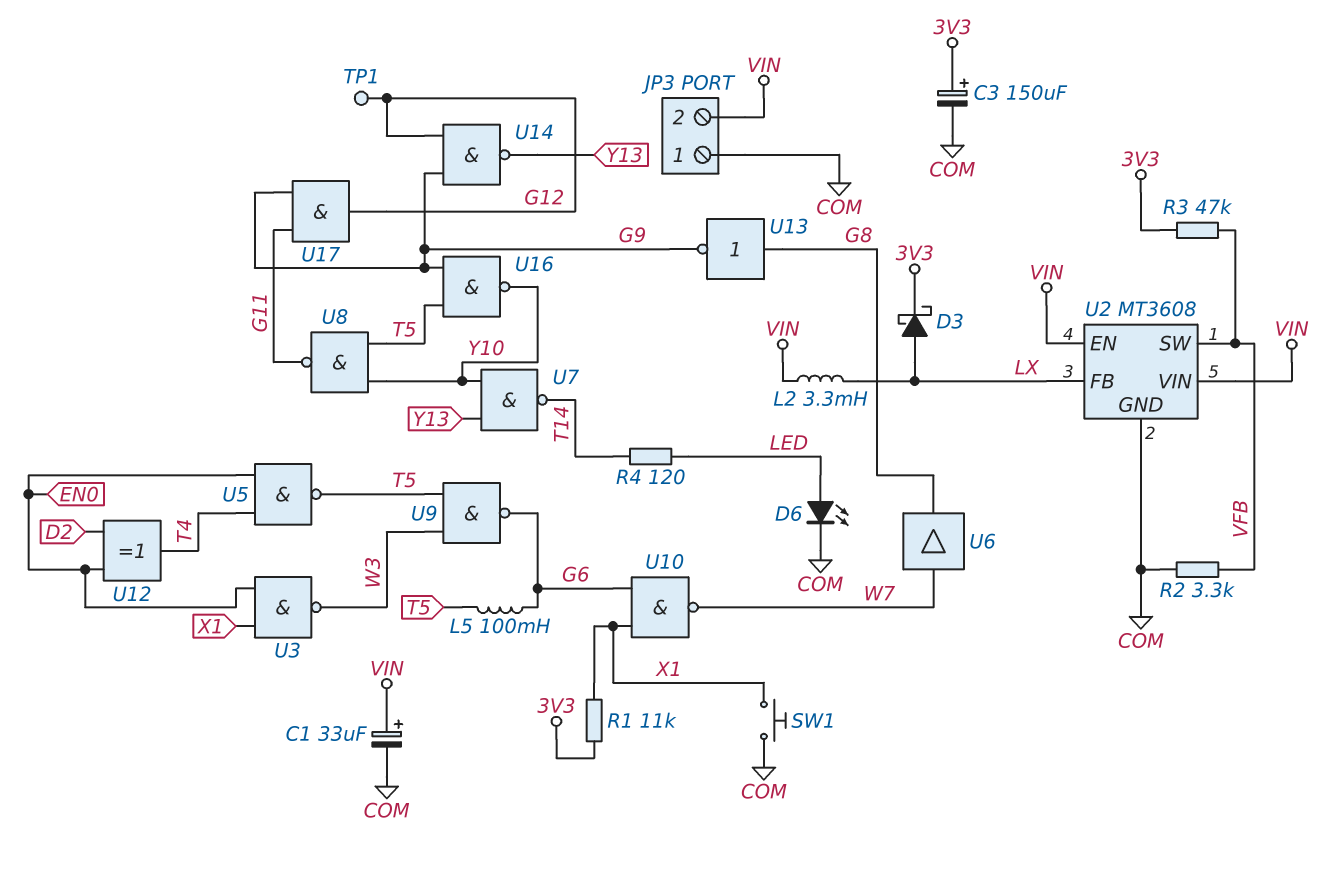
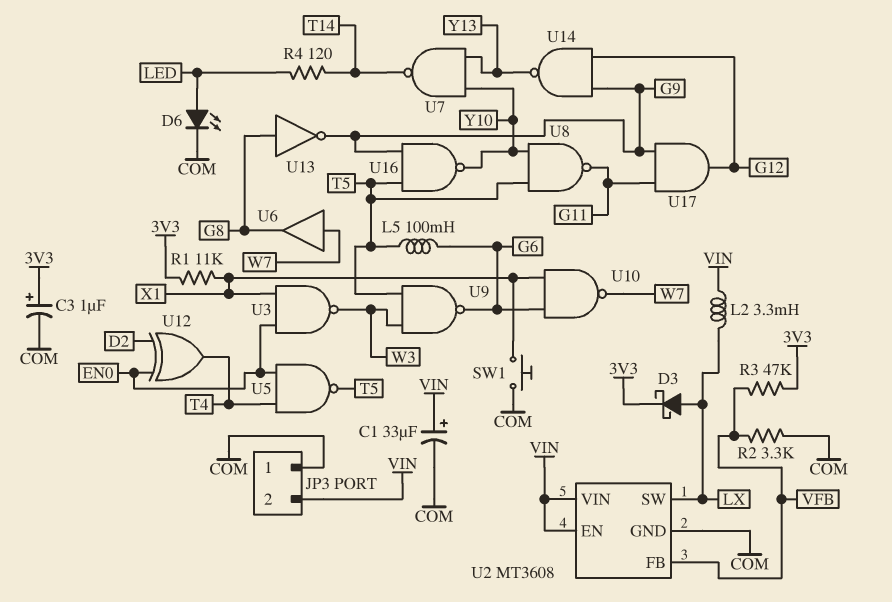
C3: 150uF (plus 3V3, minus COM) -> 1uF (plus 3V3, minus COM)
TP1: test point (G12) -> none
U2 pin FB: LX -> VFB
U2 pin SW: VFB -> LX

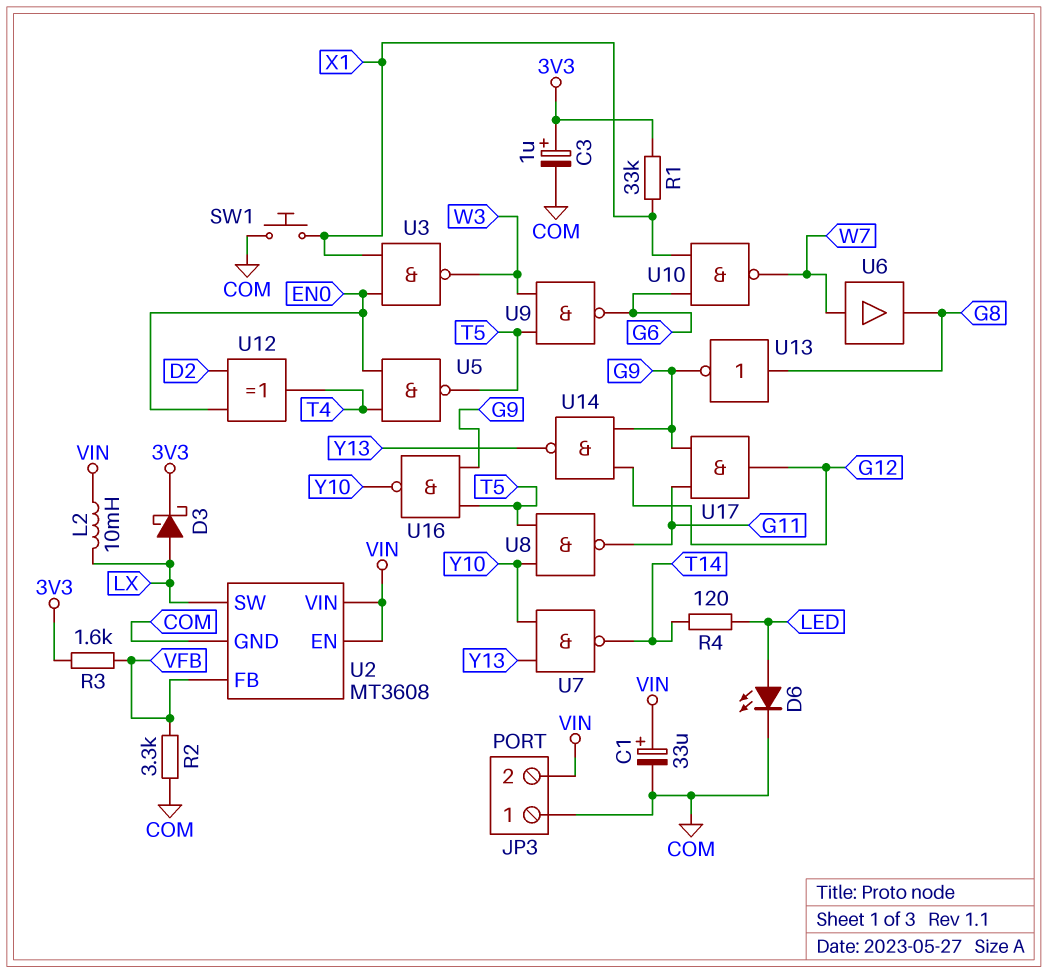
L2: 3.3mH (LX, VIN) -> 10mH (LX, VIN)
L5: 100mH (G6, T5) -> none
R1: 11k (3V3, X1) -> 33k (3V3, X1)
R3: 47k (3V3, VFB) -> 1.6k (3V3, VFB)

